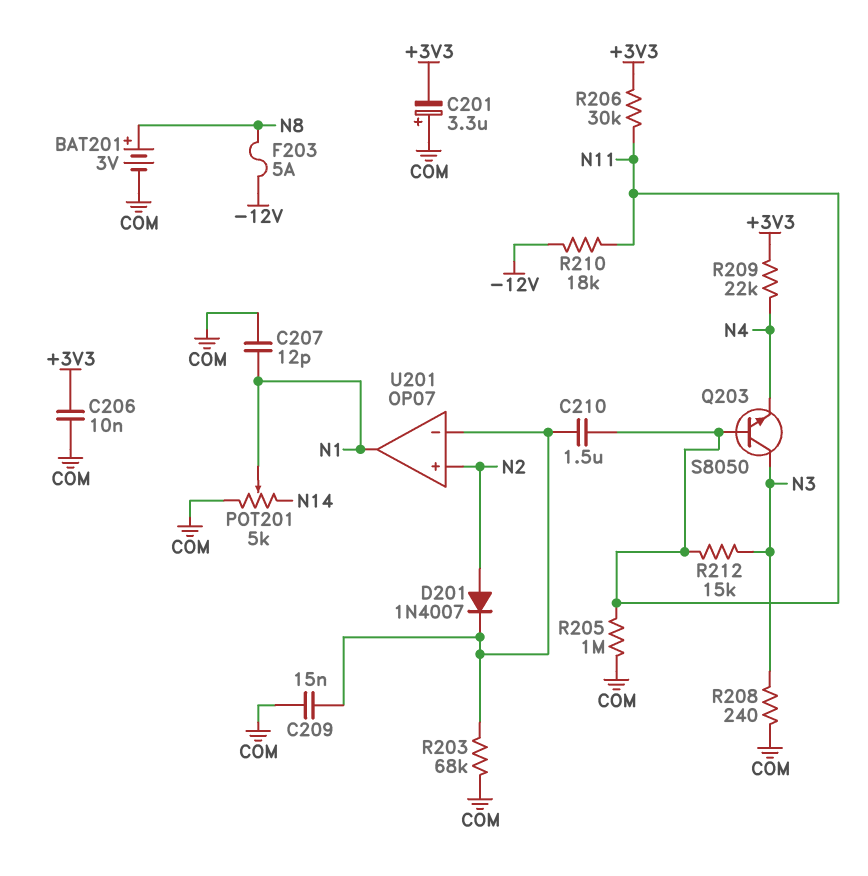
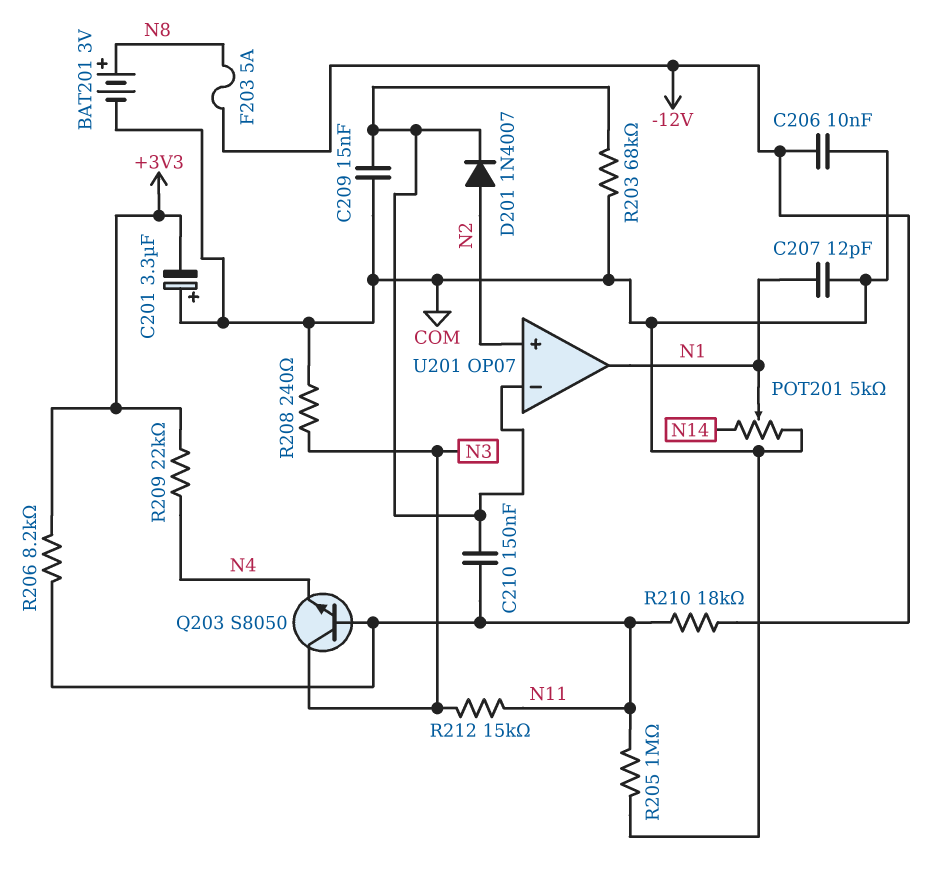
C206: 10nF (+3V3, COM) -> 10nF (-12V, COM)
C210: 1.5uF (N11, U201/in-) -> 150nF (N11, U201/in-)
R206: 30k (+3V3, N11) -> 8.2k (+3V3, N11)

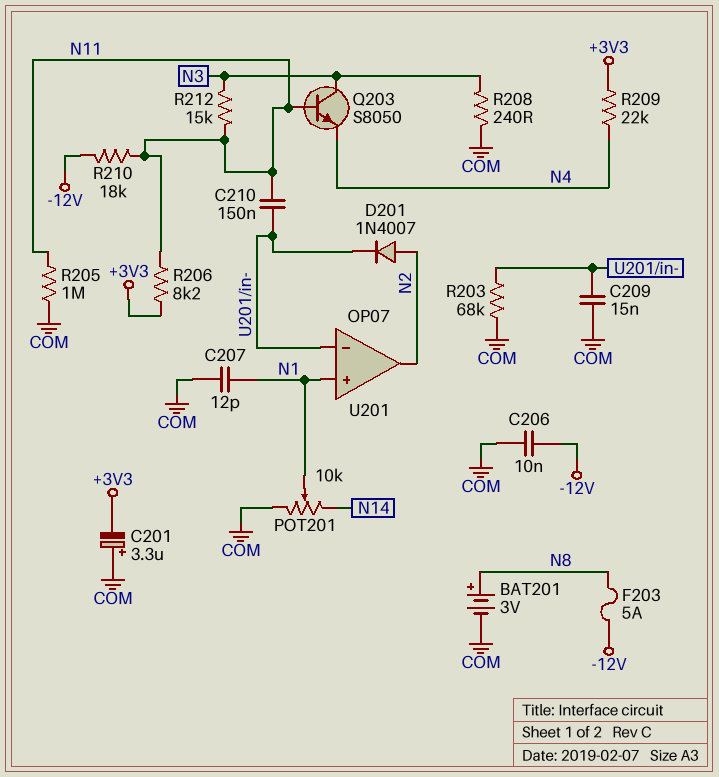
POT201: 5k (COM, N14, wiper N1) -> 10k (COM, N14, wiper N1)
U201 pin in+: N2 -> N1
U201 pin out: N1 -> N2

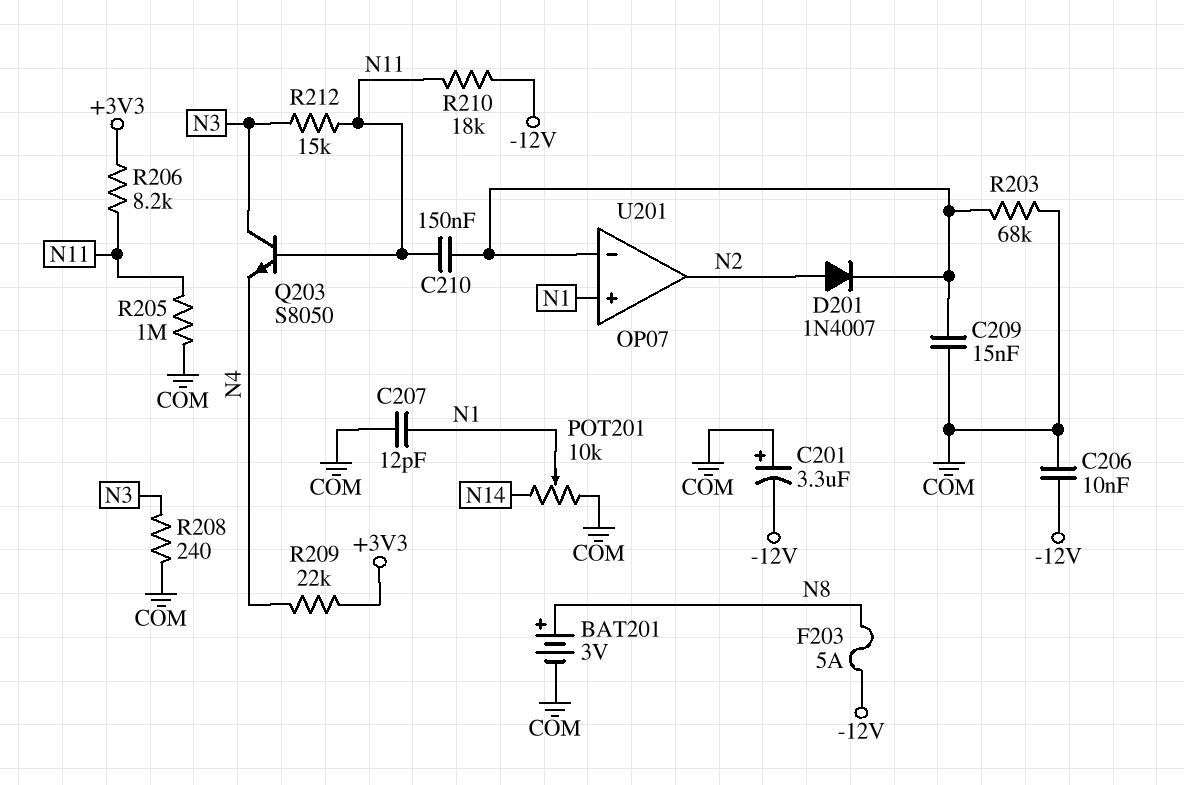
C201: 3.3uF (plus COM, minus +3V3) -> 3.3uF (plus COM, minus -12V)

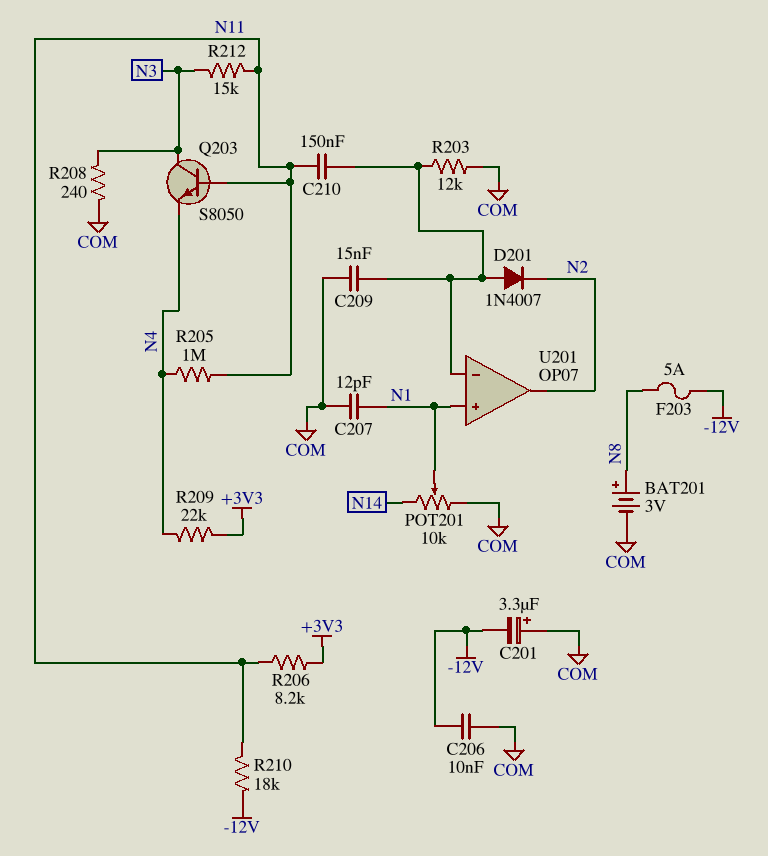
D201: diode 1N4007 (A N2, K U201/in-) -> diode 1N4007 (A U201/in-, K N2)
R203: 68k (COM, U201/in-) -> 12k (COM, U201/in-)
R205: 1M (COM, N11) -> 1M (N4, N11)

